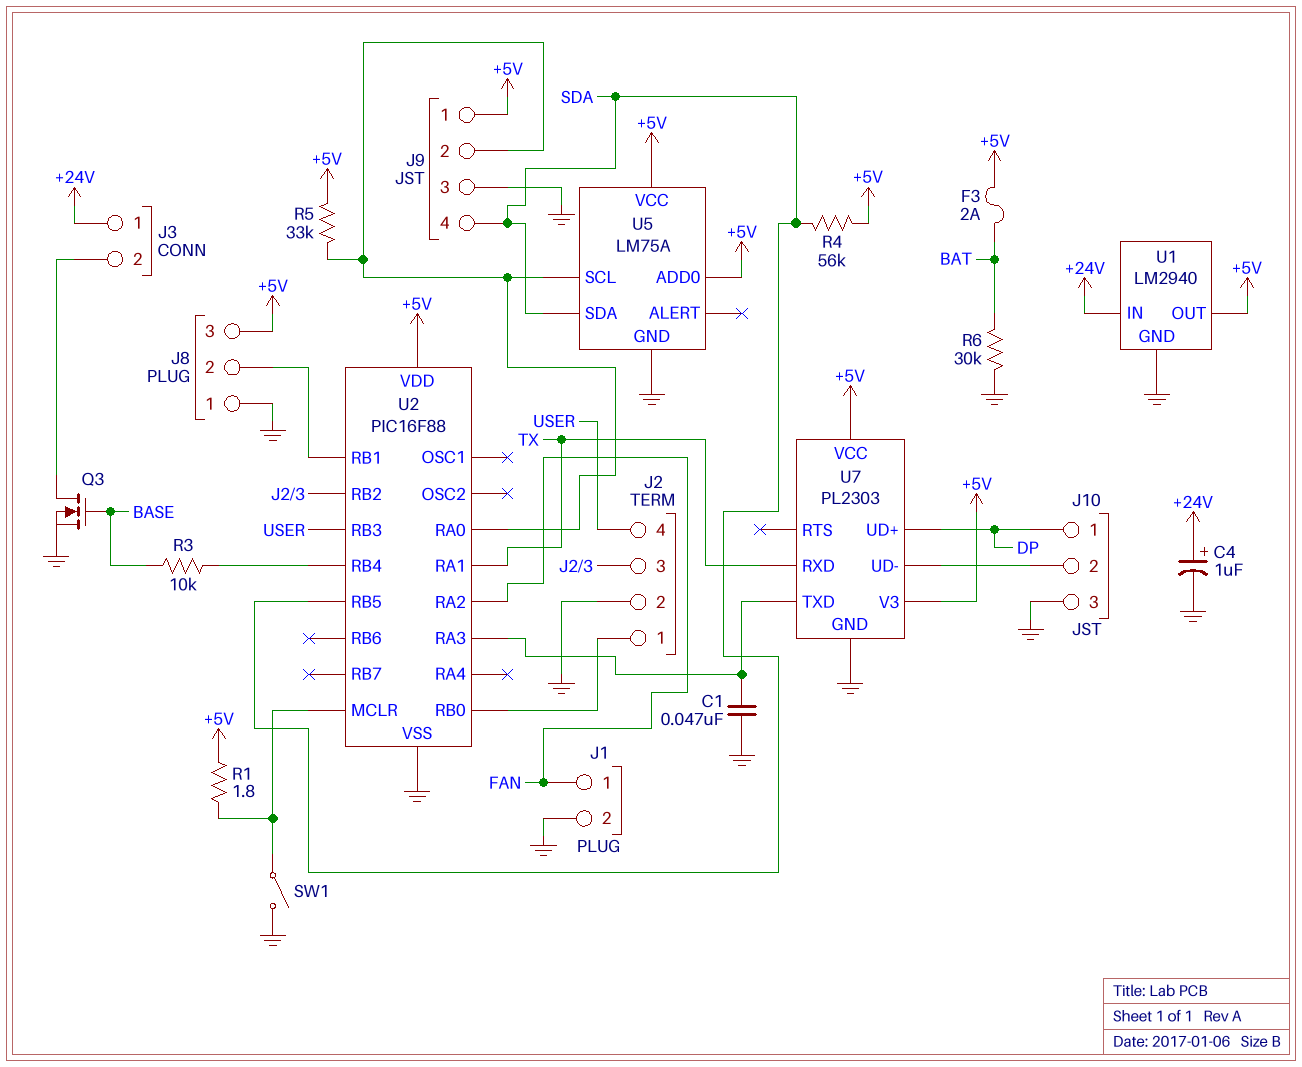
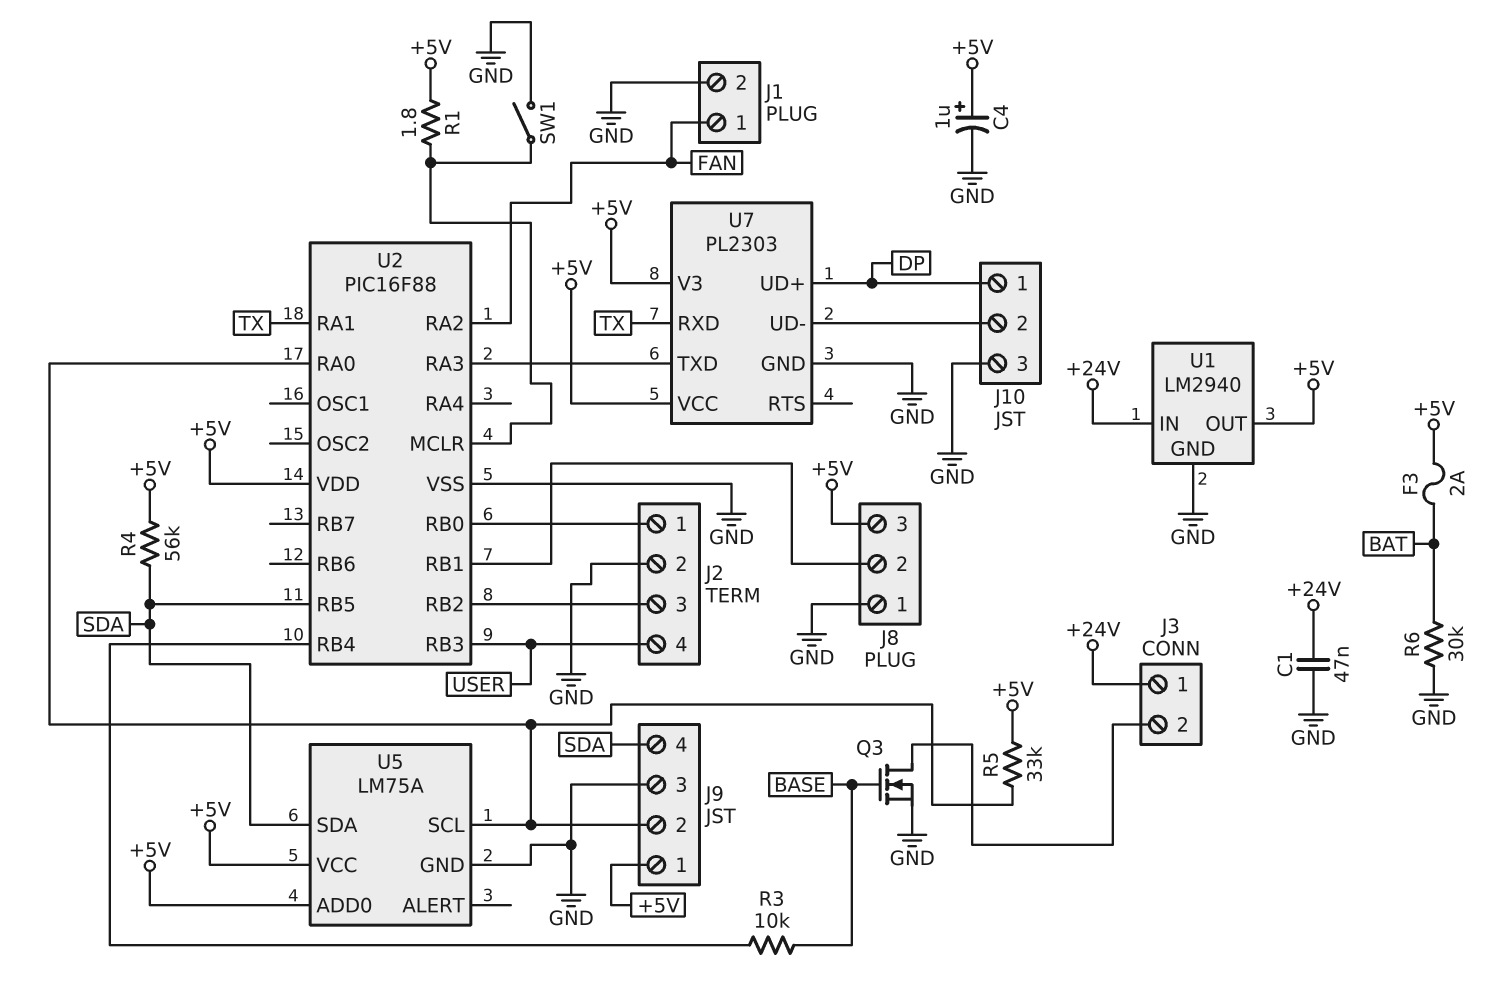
C1: 47nF (GND, U2/RA3) -> 47nF (+24V, GND)
C4: 1uF (plus +24V, minus GND) -> 1uF (plus +5V, minus GND)

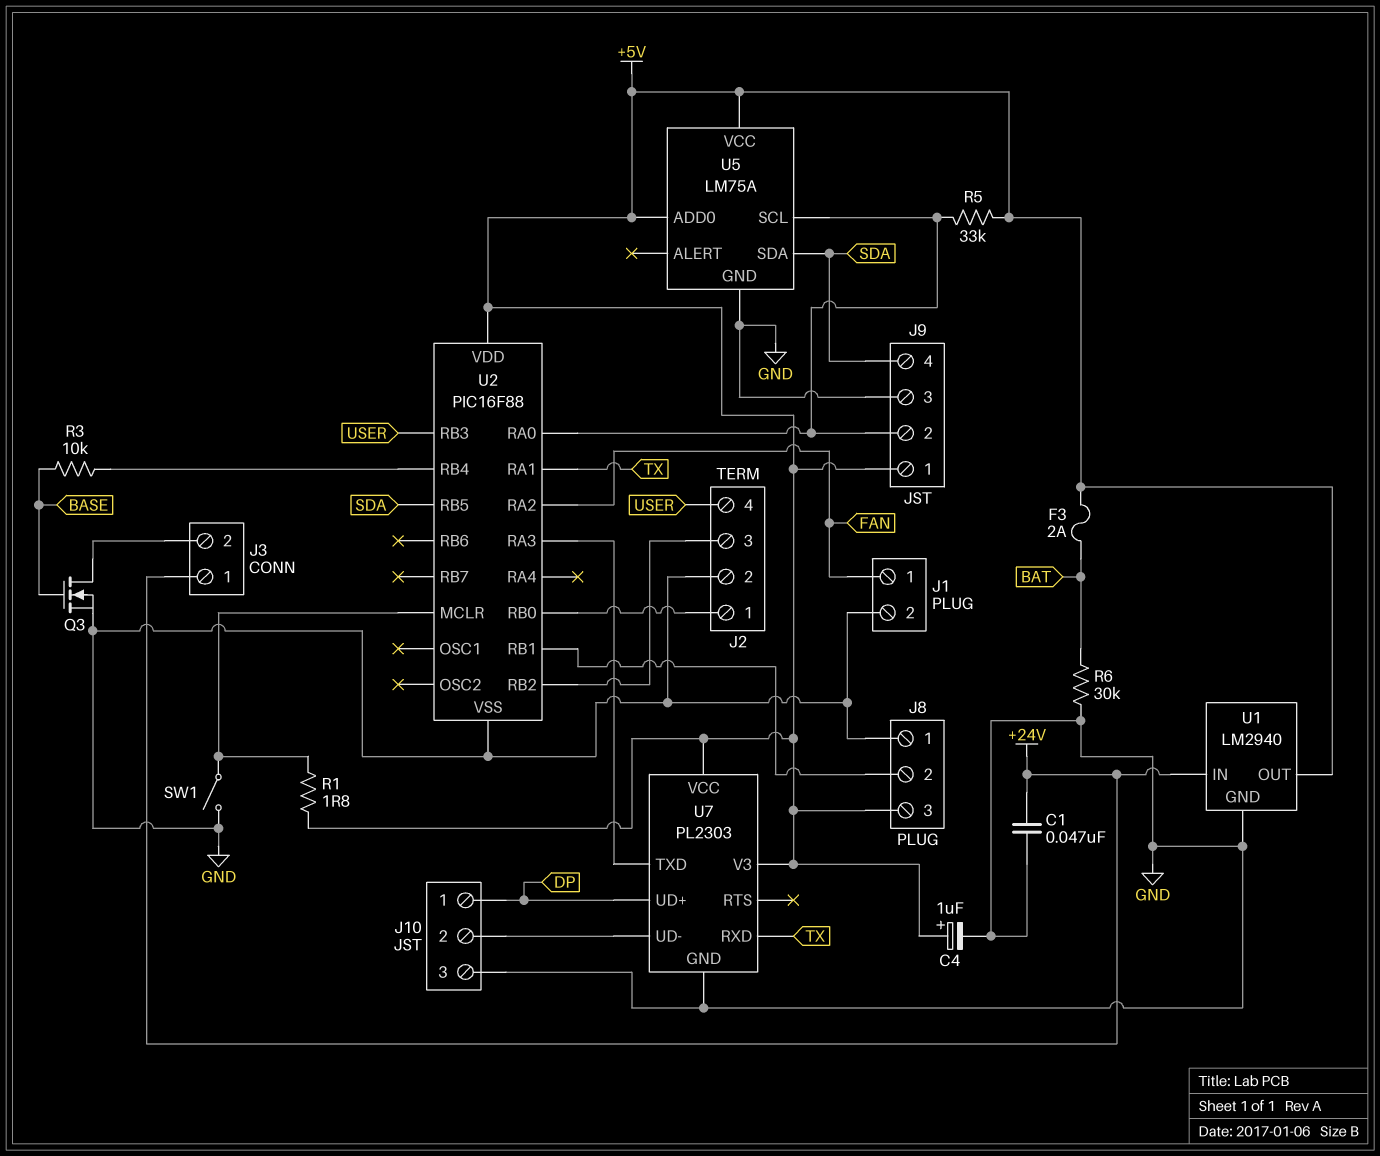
R4: 56k (+5V, SDA) -> none

